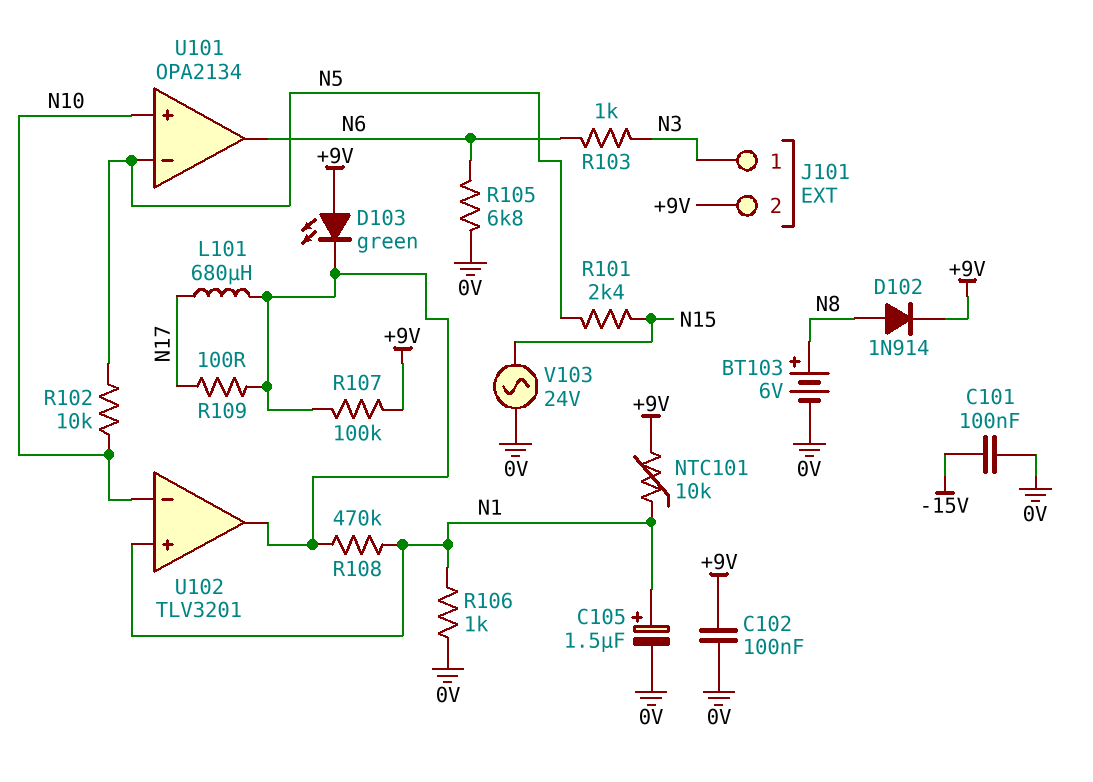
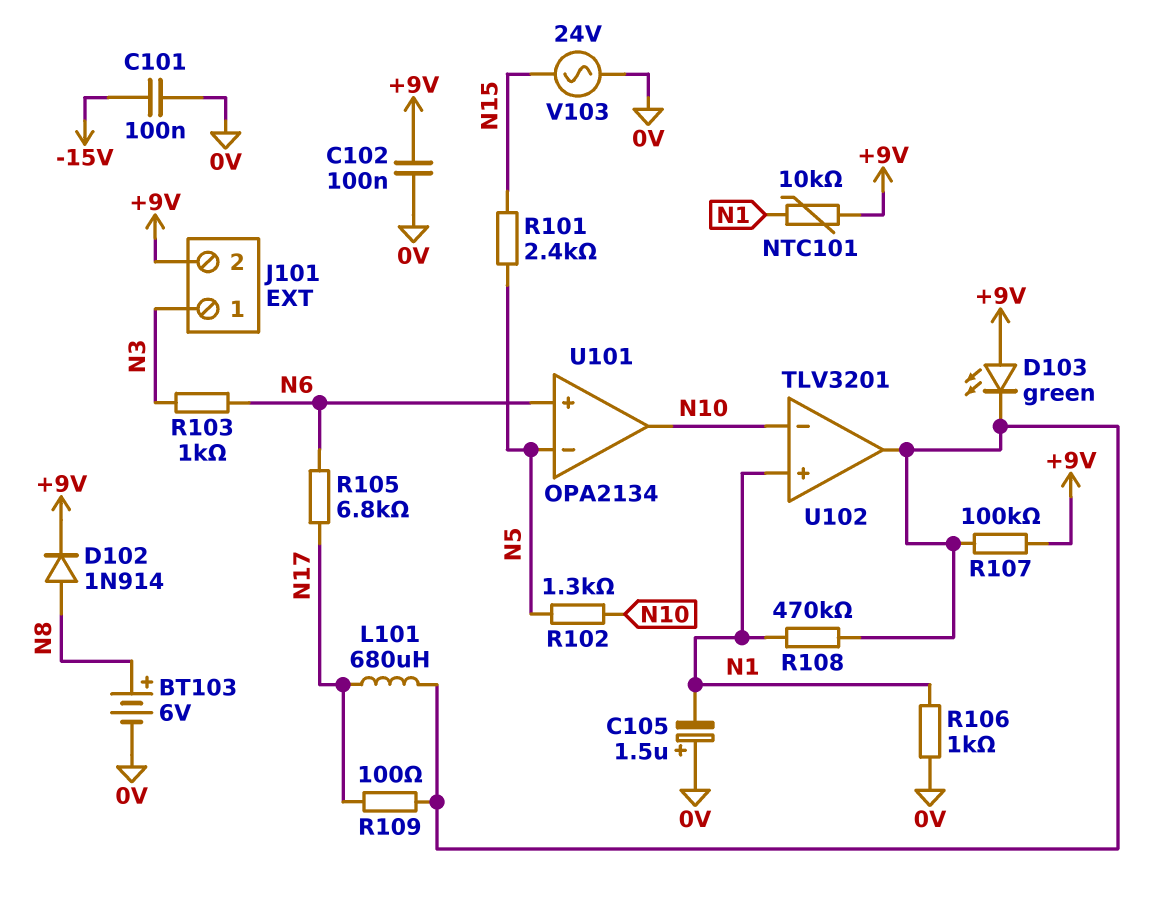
C105: 1.5uF (plus N1, minus 0V) -> 1.5uF (plus 0V, minus N1)
R102: 10k (N5, N10) -> 1.3k (N5, N10)
R105: 6.8k (0V, N6) -> 6.8k (N6, N17)
U101 pin in+: N10 -> N6
U101 pin out: N6 -> N10

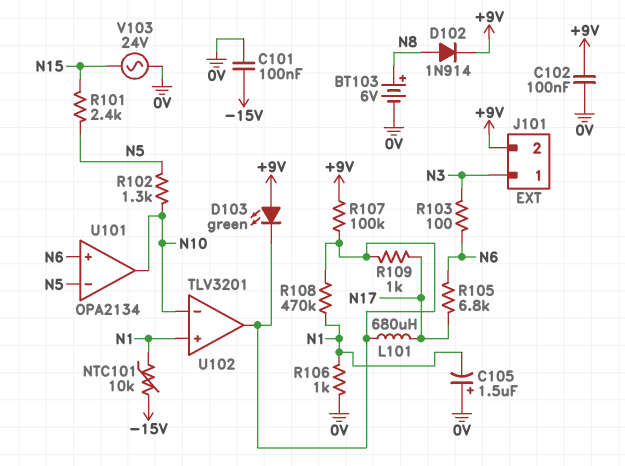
NTC101: 10k (+9V, N1) -> 10k (-15V, N1)
R103: 1k (N3, N6) -> 100 (N3, N6)
R109: 100 (N17, U102/out) -> 1k (N17, U102/out)

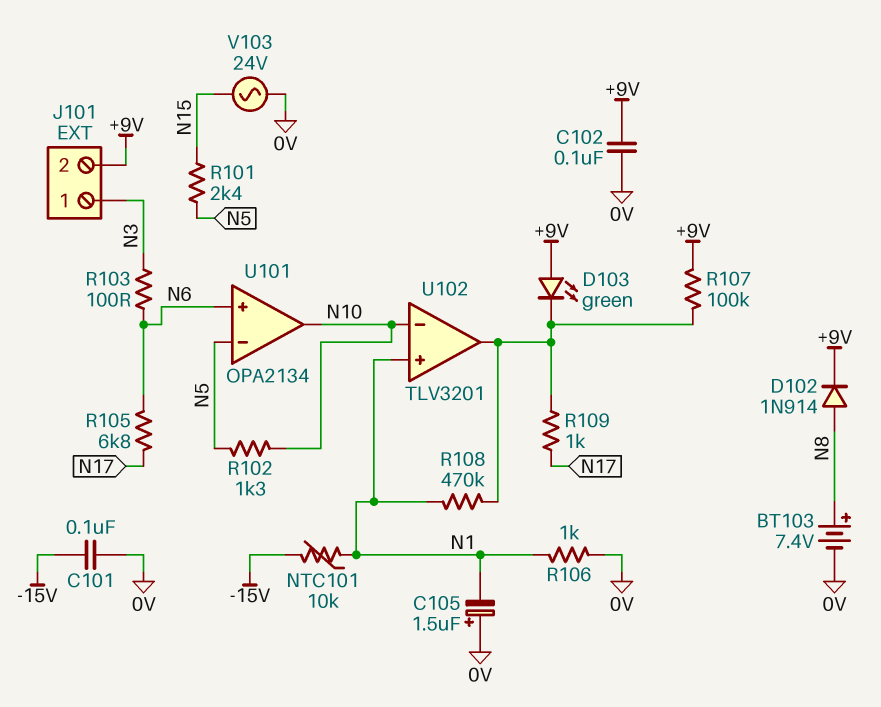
BT103: 6V (plus N8, minus 0V) -> 7.4V (plus N8, minus 0V)
L101: 680uH (N17, U102/out) -> none

